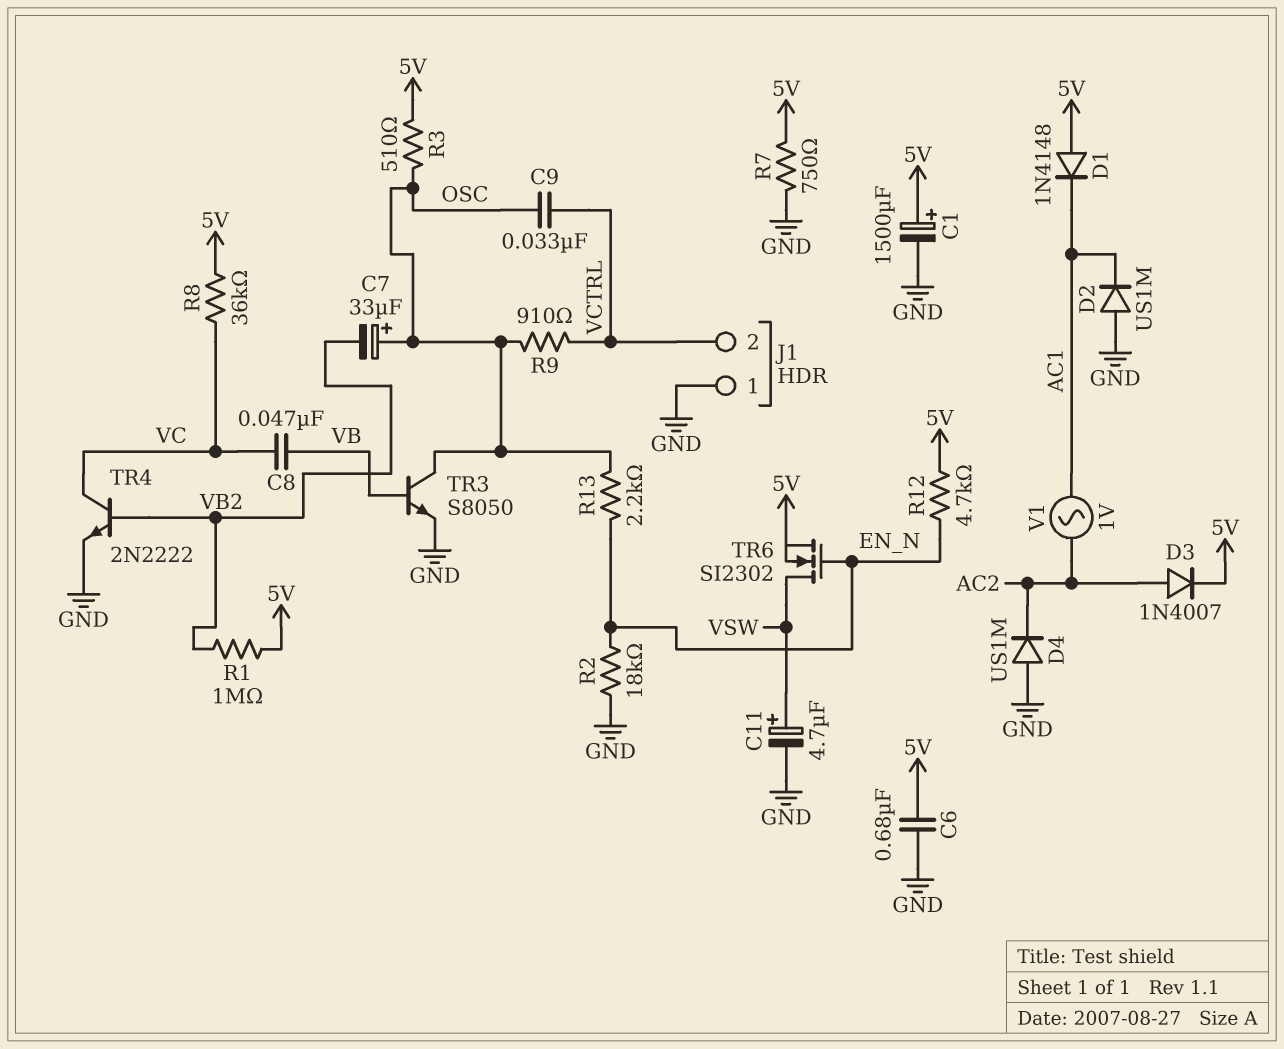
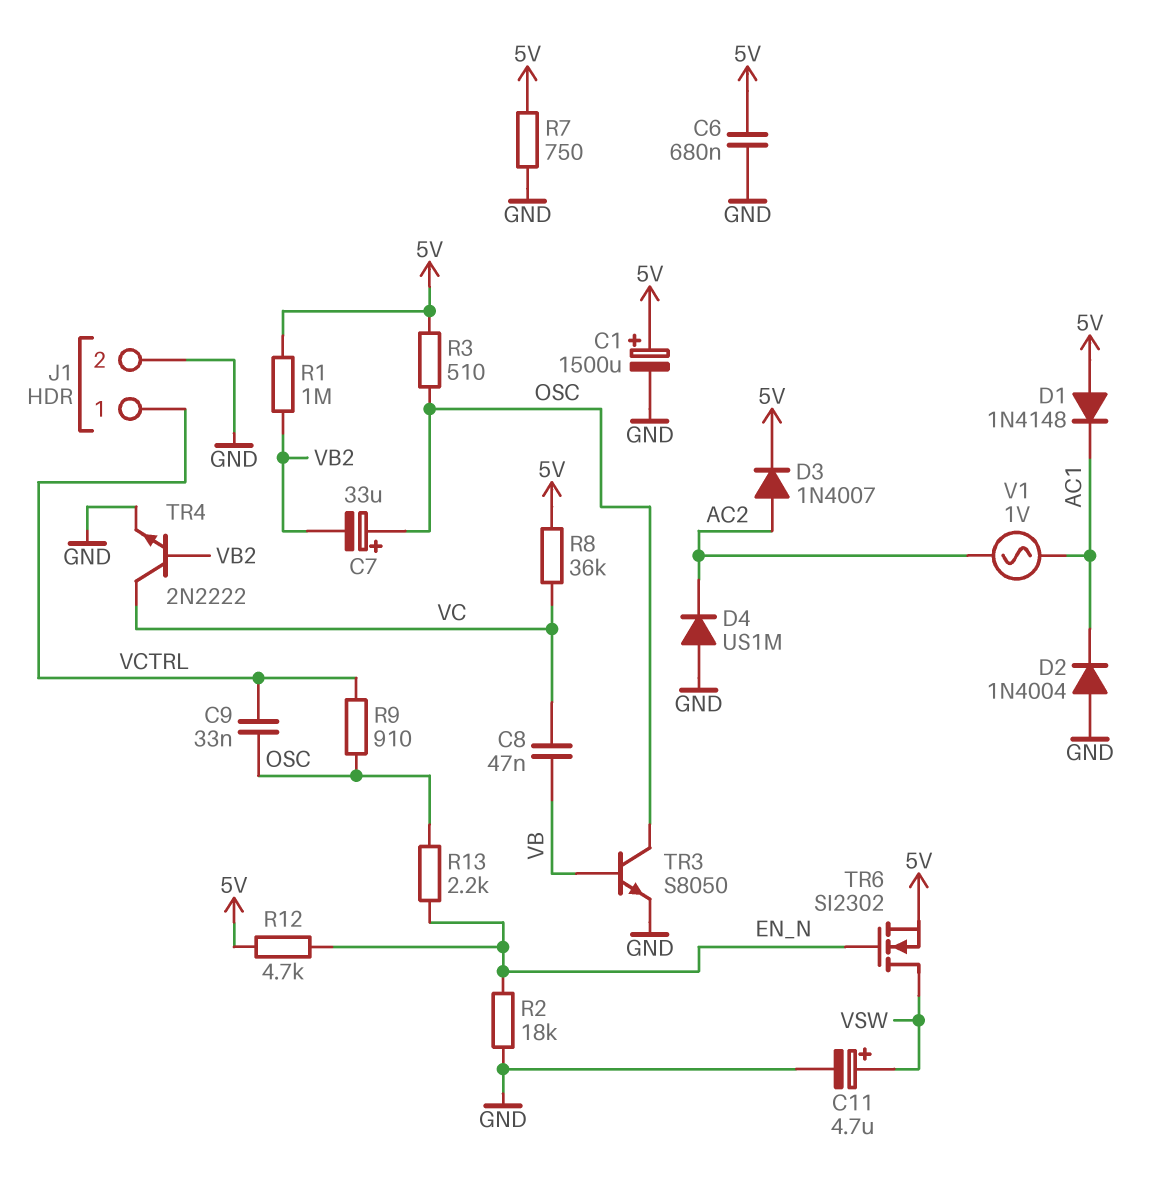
D2: diode US1M (A GND, K AC1) -> diode 1N4004 (A GND, K AC1)
J1 pin 1: GND -> VCTRL
J1 pin 2: VCTRL -> GND

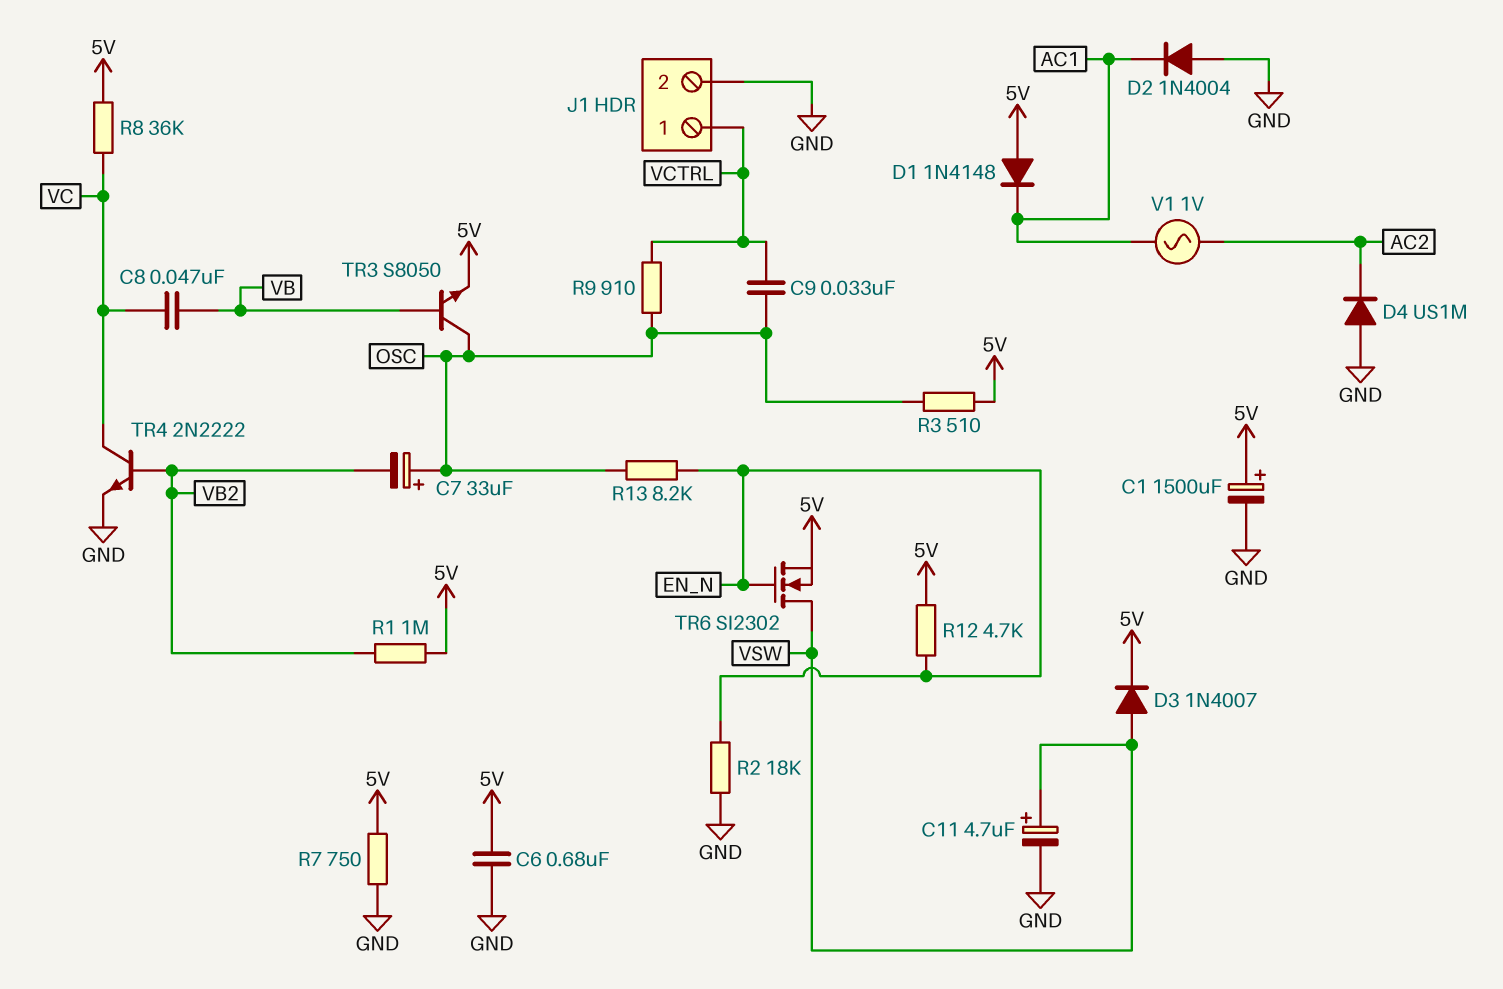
D3: diode 1N4007 (A AC2, K 5V) -> diode 1N4007 (A VSW, K 5V)
R13: 2.2k (EN_N, OSC) -> 8.2k (EN_N, OSC)
TR3: NPN S8050 (B VB, C OSC, E GND) -> NPN S8050 (B VB, C OSC, E 5V)

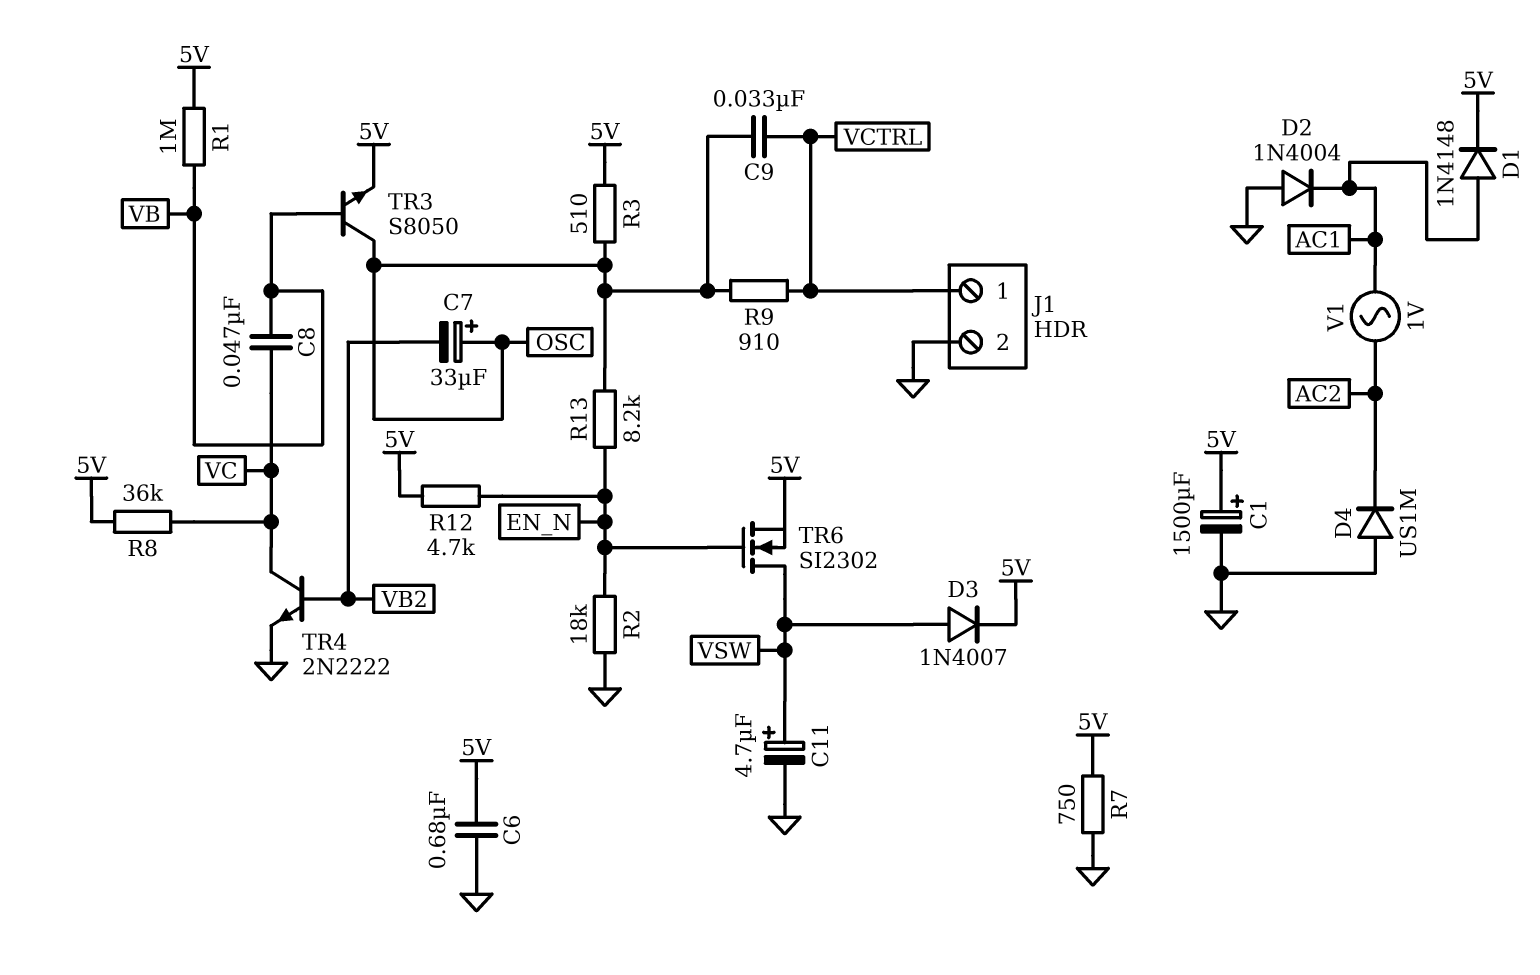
D1: diode 1N4148 (A 5V, K AC1) -> diode 1N4148 (A AC1, K 5V)
R1: 1M (5V, VB2) -> 1M (5V, VB)

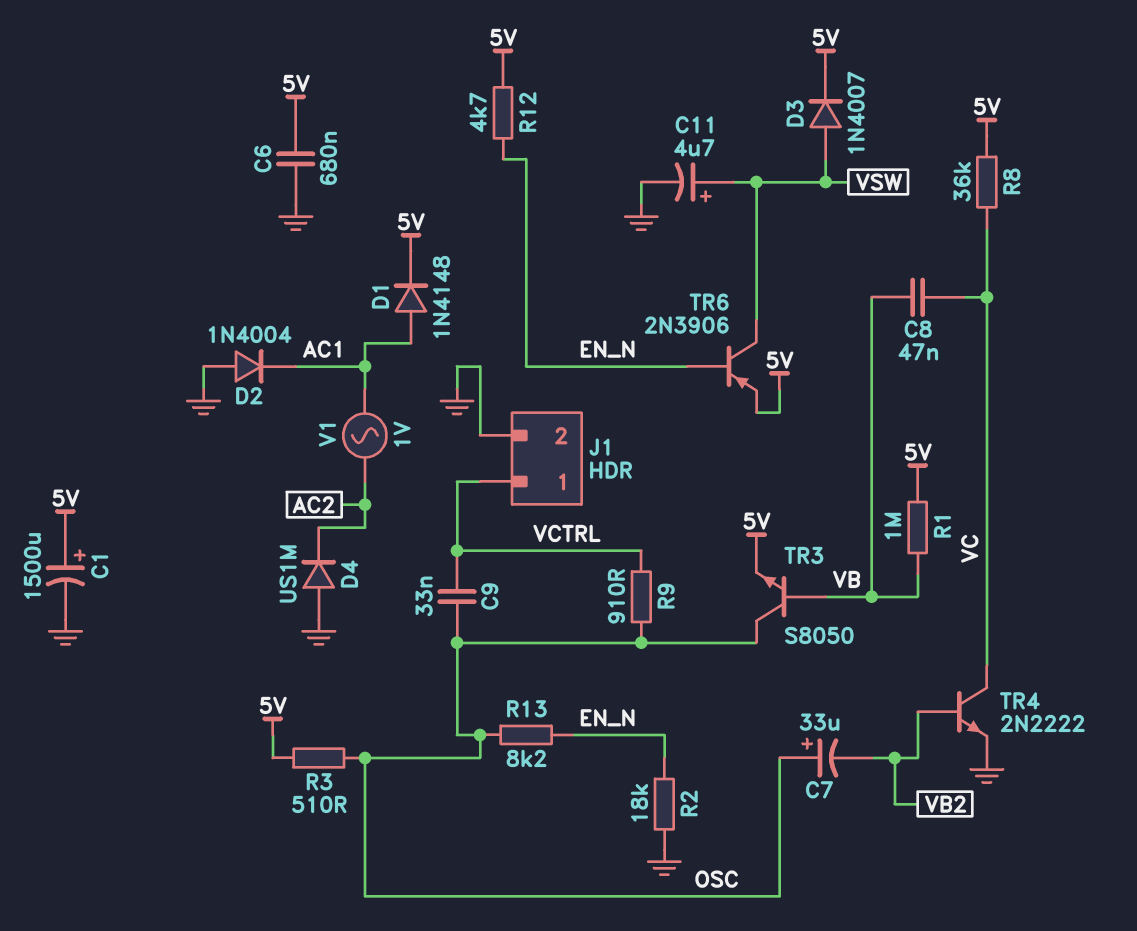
R7: 750 (5V, GND) -> none
TR6: NMOS SI2302 (G EN_N, D VSW, S 5V) -> PNP 2N3906 (B EN_N, C VSW, E 5V)

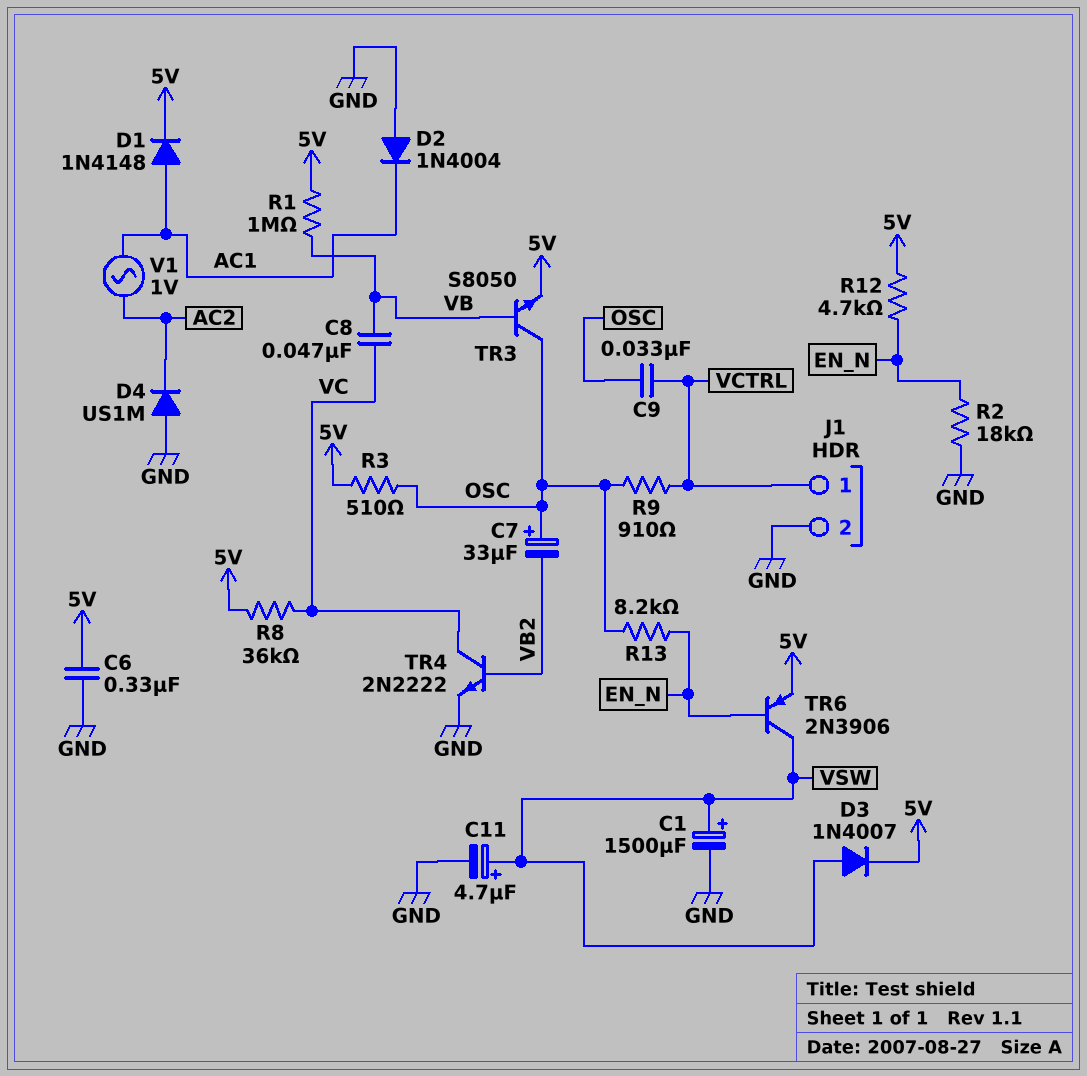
C1: 1500uF (plus 5V, minus GND) -> 1500uF (plus VSW, minus GND)
C6: 680nF (5V, GND) -> 330nF (5V, GND)

